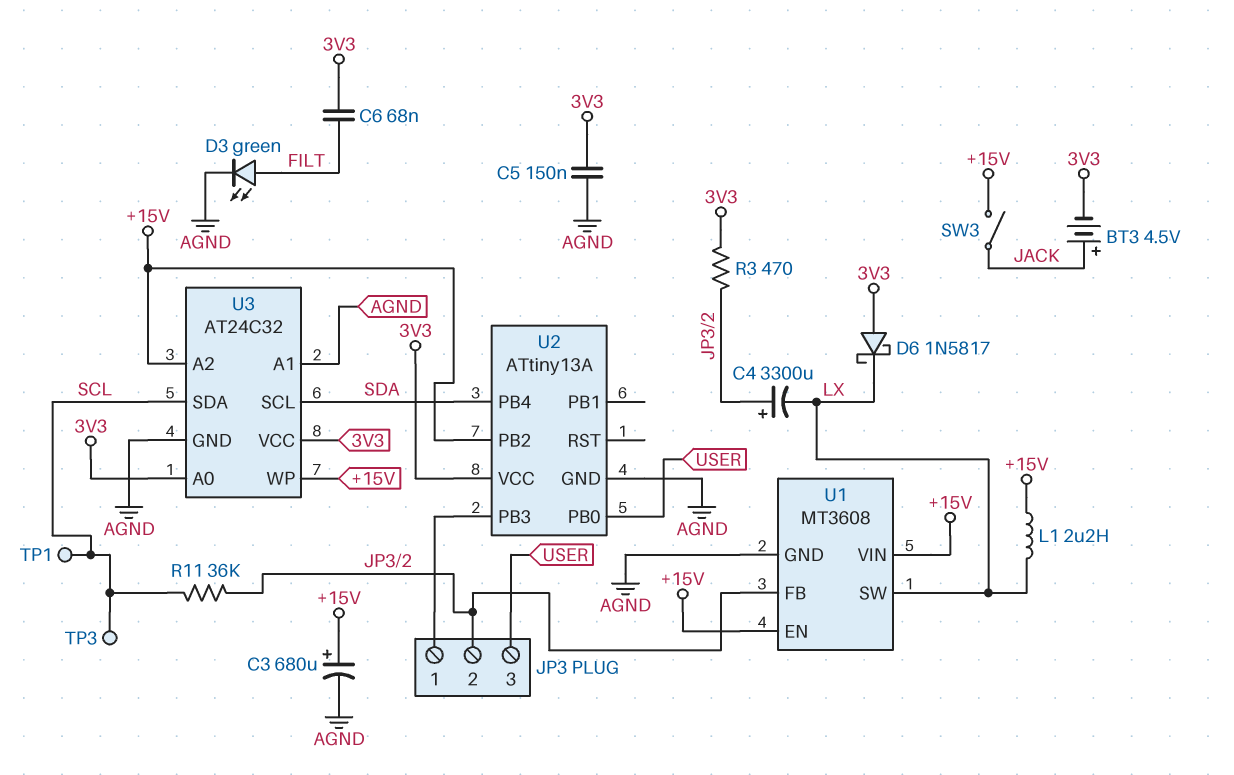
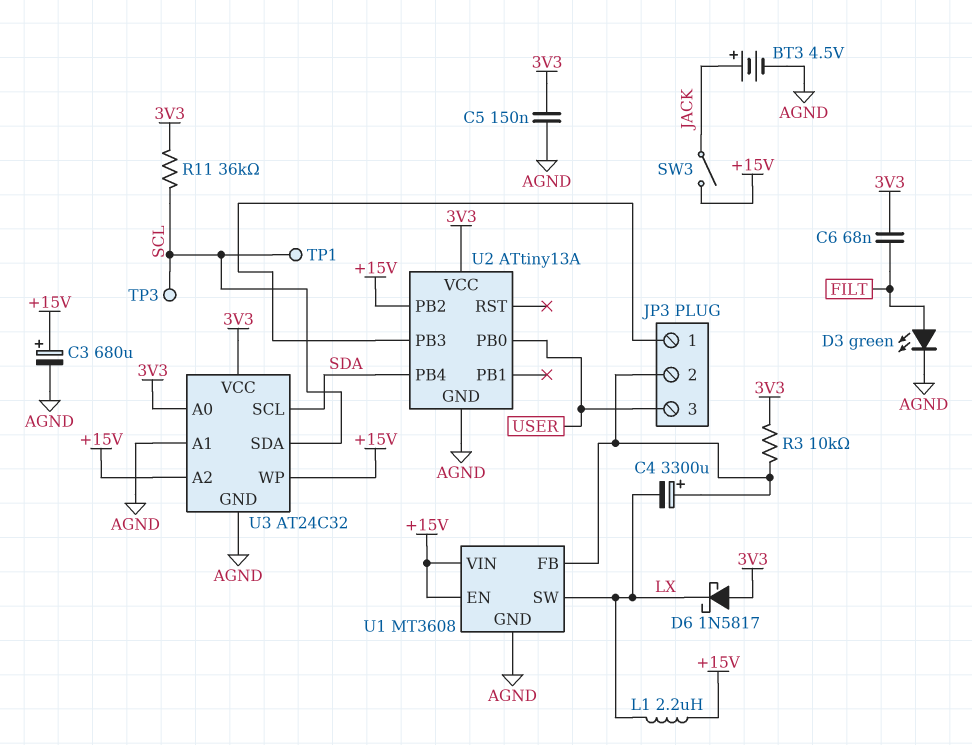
BT3: 4.5V (plus JACK, minus 3V3) -> 4.5V (plus JACK, minus AGND)
R3: 470 (3V3, JP3/2) -> 10k (3V3, JP3/2)
R11: 36k (JP3/2, SCL) -> 36k (3V3, SCL)

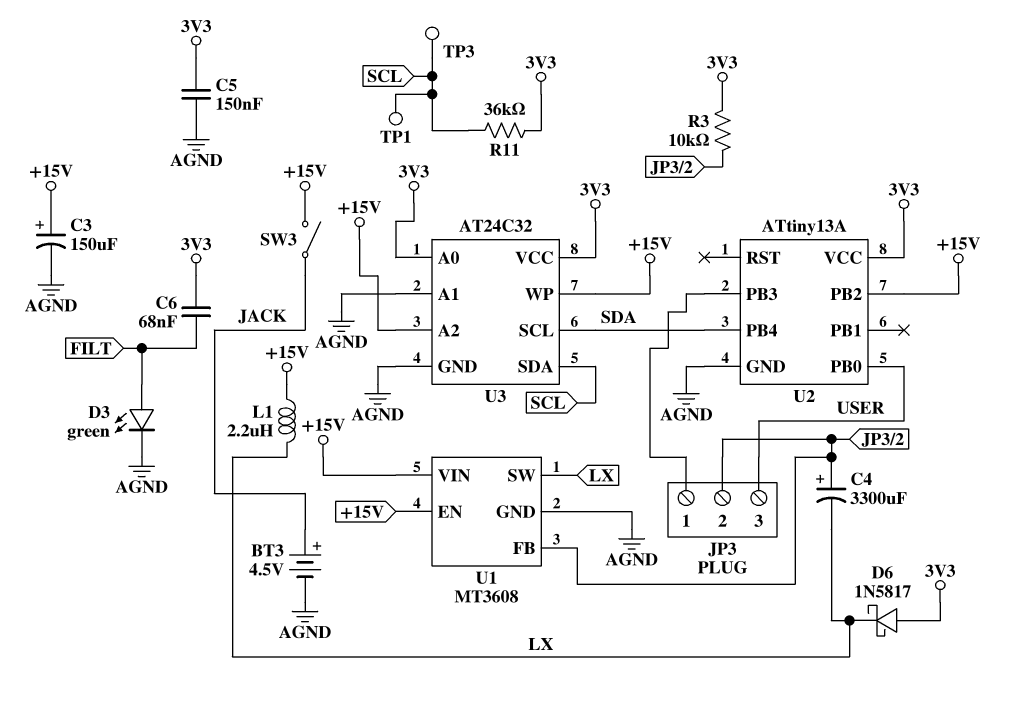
C3: 680uF (plus +15V, minus AGND) -> 150uF (plus +15V, minus AGND)

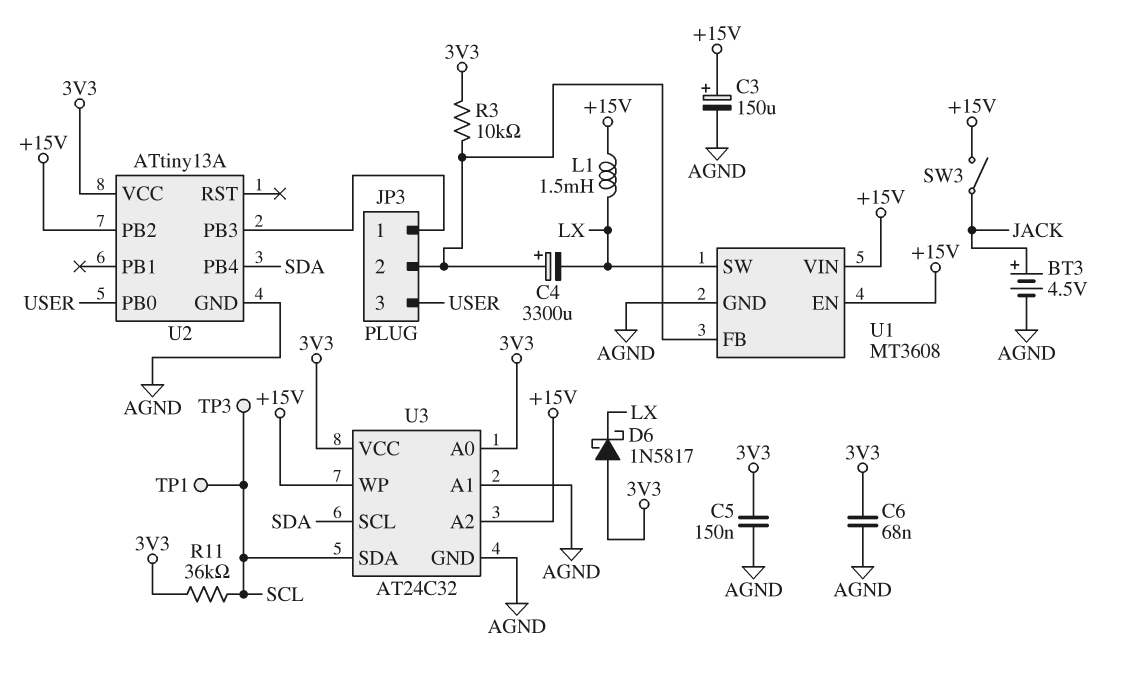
C6: 68nF (3V3, FILT) -> 68nF (3V3, AGND)
D3: LED green (A FILT, K AGND) -> none
L1: 2.2uH (+15V, LX) -> 1.5mH (+15V, LX)

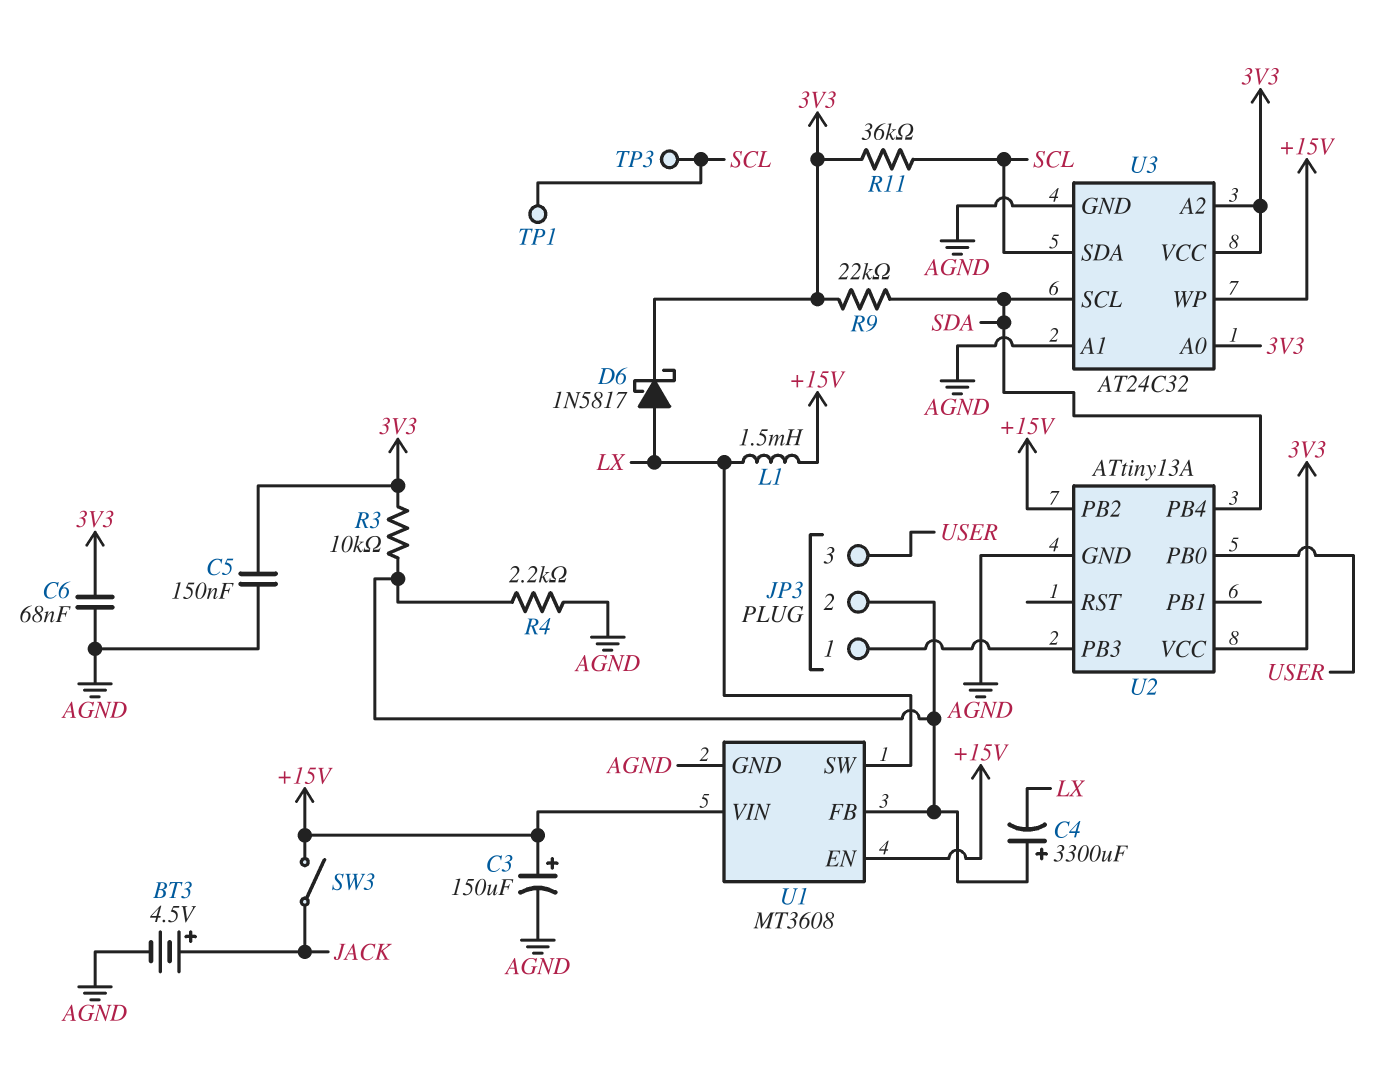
D6: schottky 1N5817 (A 3V3, K LX) -> schottky 1N5817 (A LX, K 3V3)
R4: none -> 2.2k (AGND, JP3/2)
R9: none -> 22k (3V3, SDA)
U3 pin A2: +15V -> 3V3

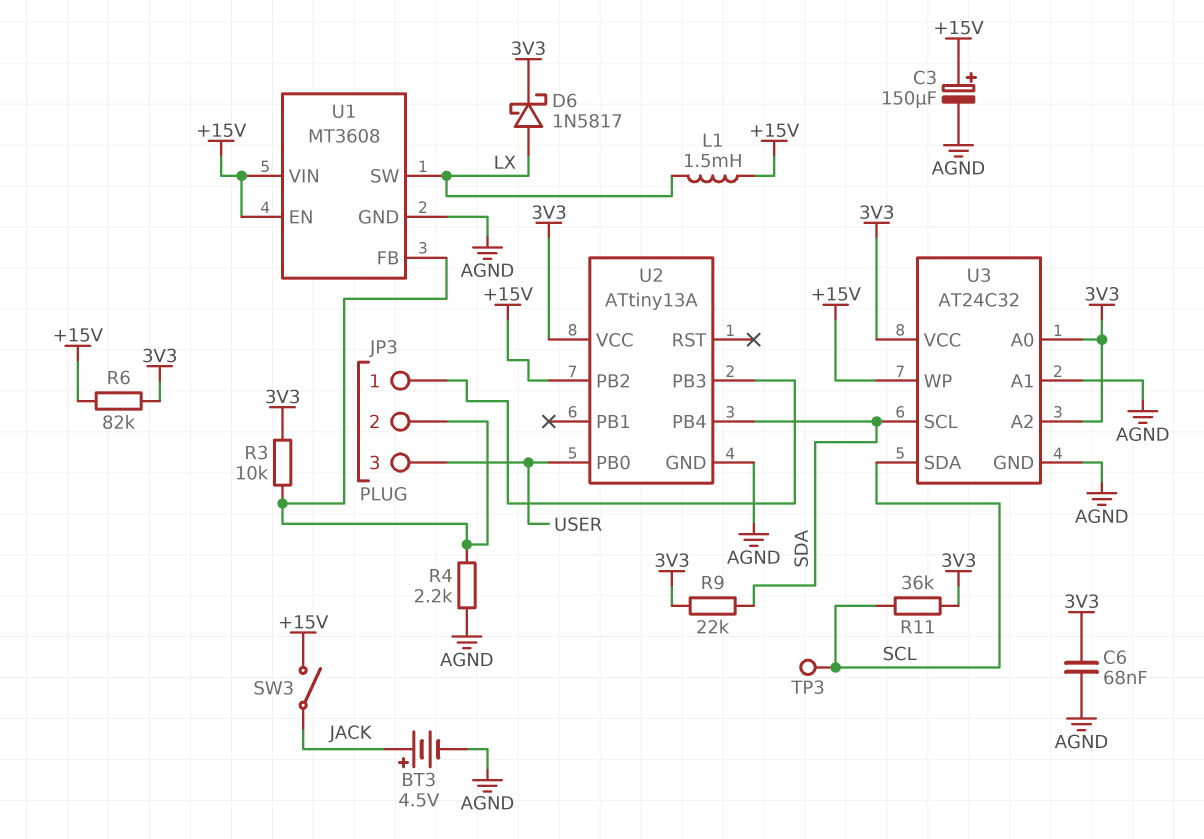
C4: 3300uF (plus JP3/2, minus LX) -> none
C5: 150nF (3V3, AGND) -> none
R6: none -> 82k (+15V, 3V3)
TP1: test point (SCL) -> none

